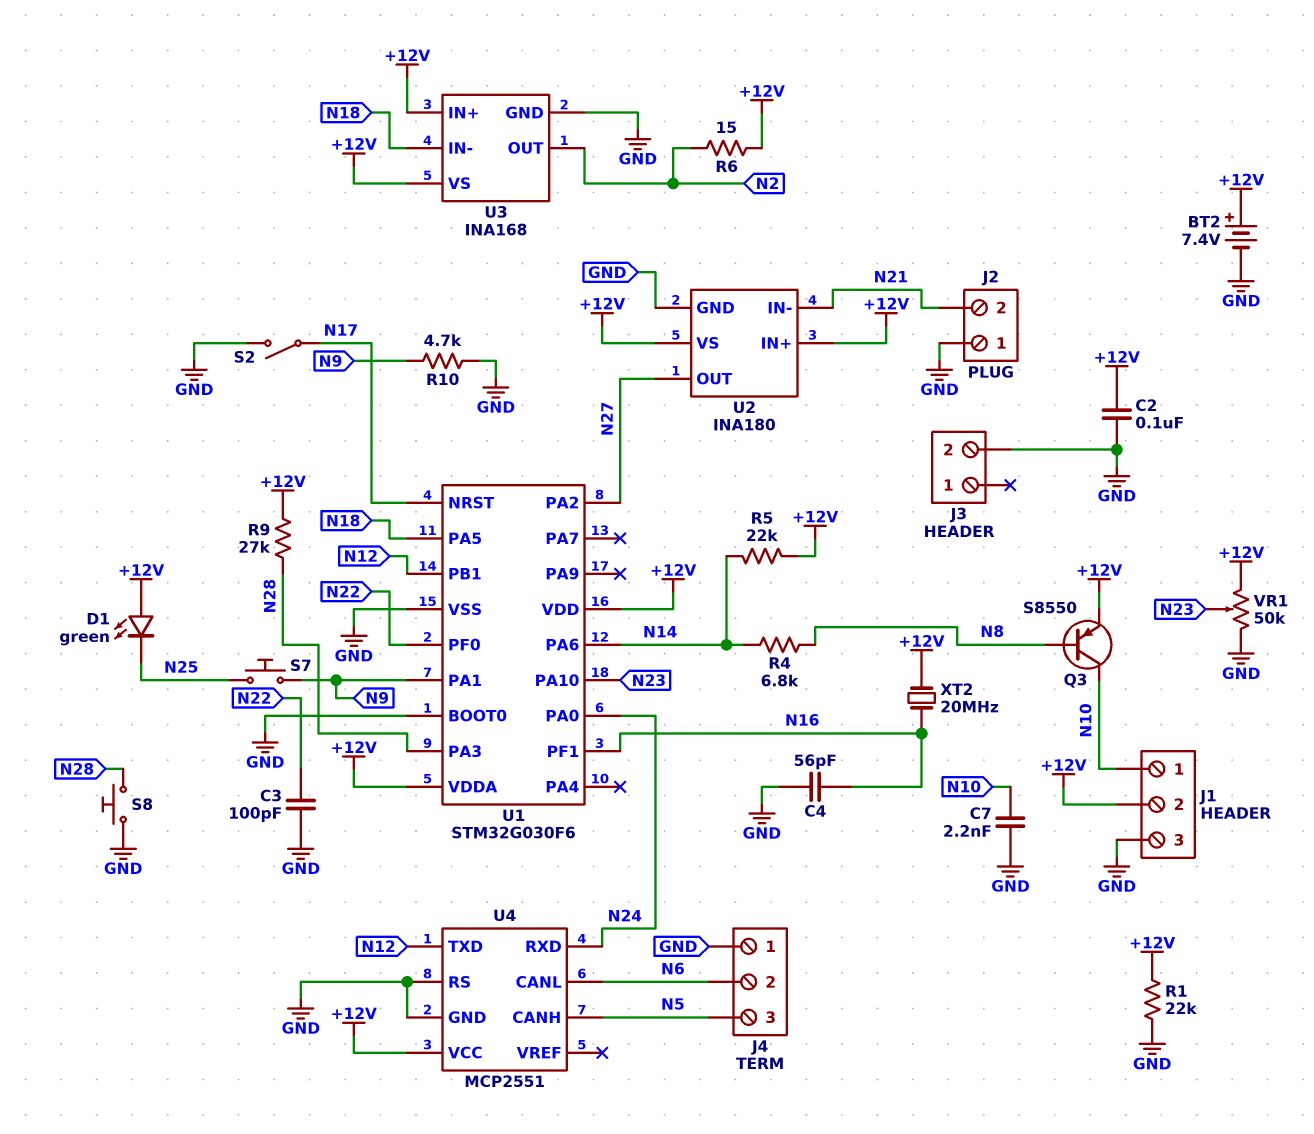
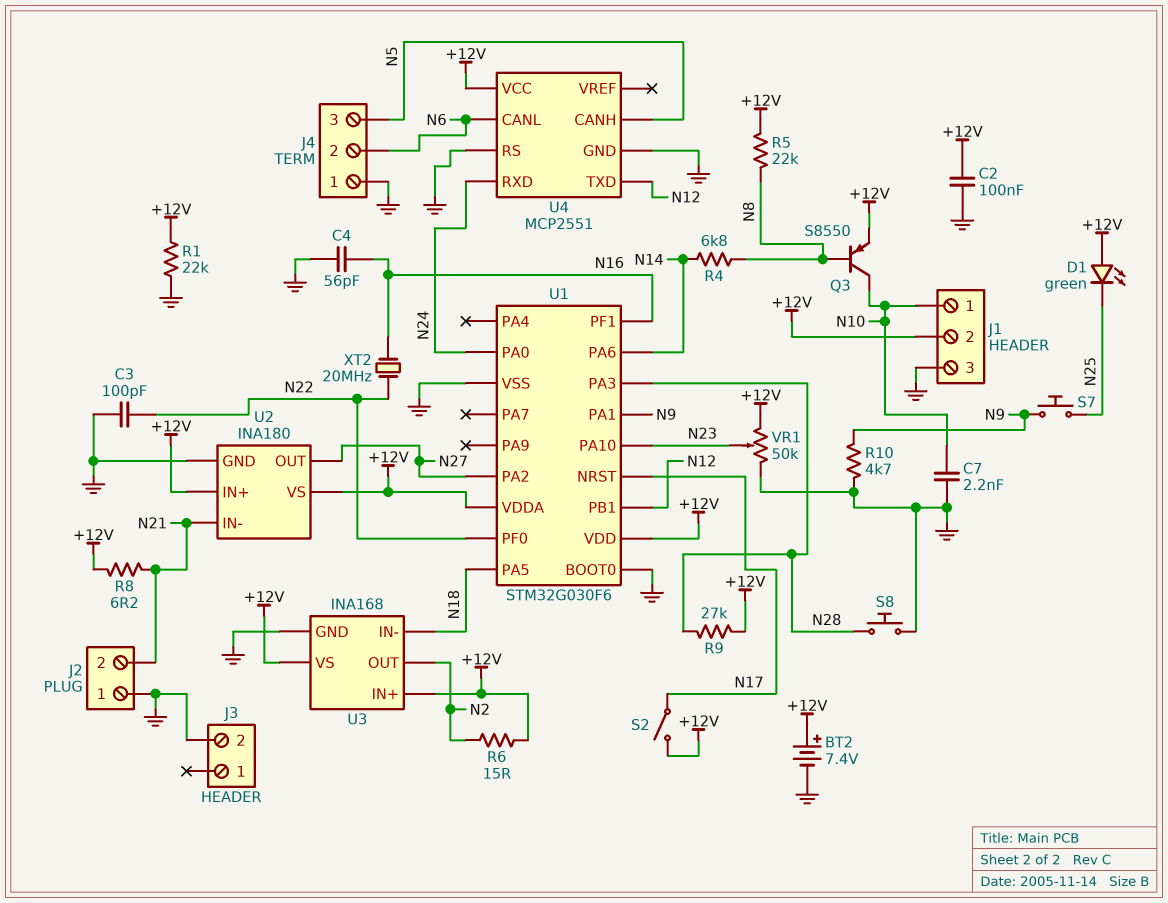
R5: 22k (+12V, N14) -> 22k (+12V, N8)
R8: none -> 6.2 (+12V, N21)
S2: switch (GND, N17) -> switch (+12V, N17)
XT2: 20MHz (+12V, N16) -> 20MHz (N16, N22)

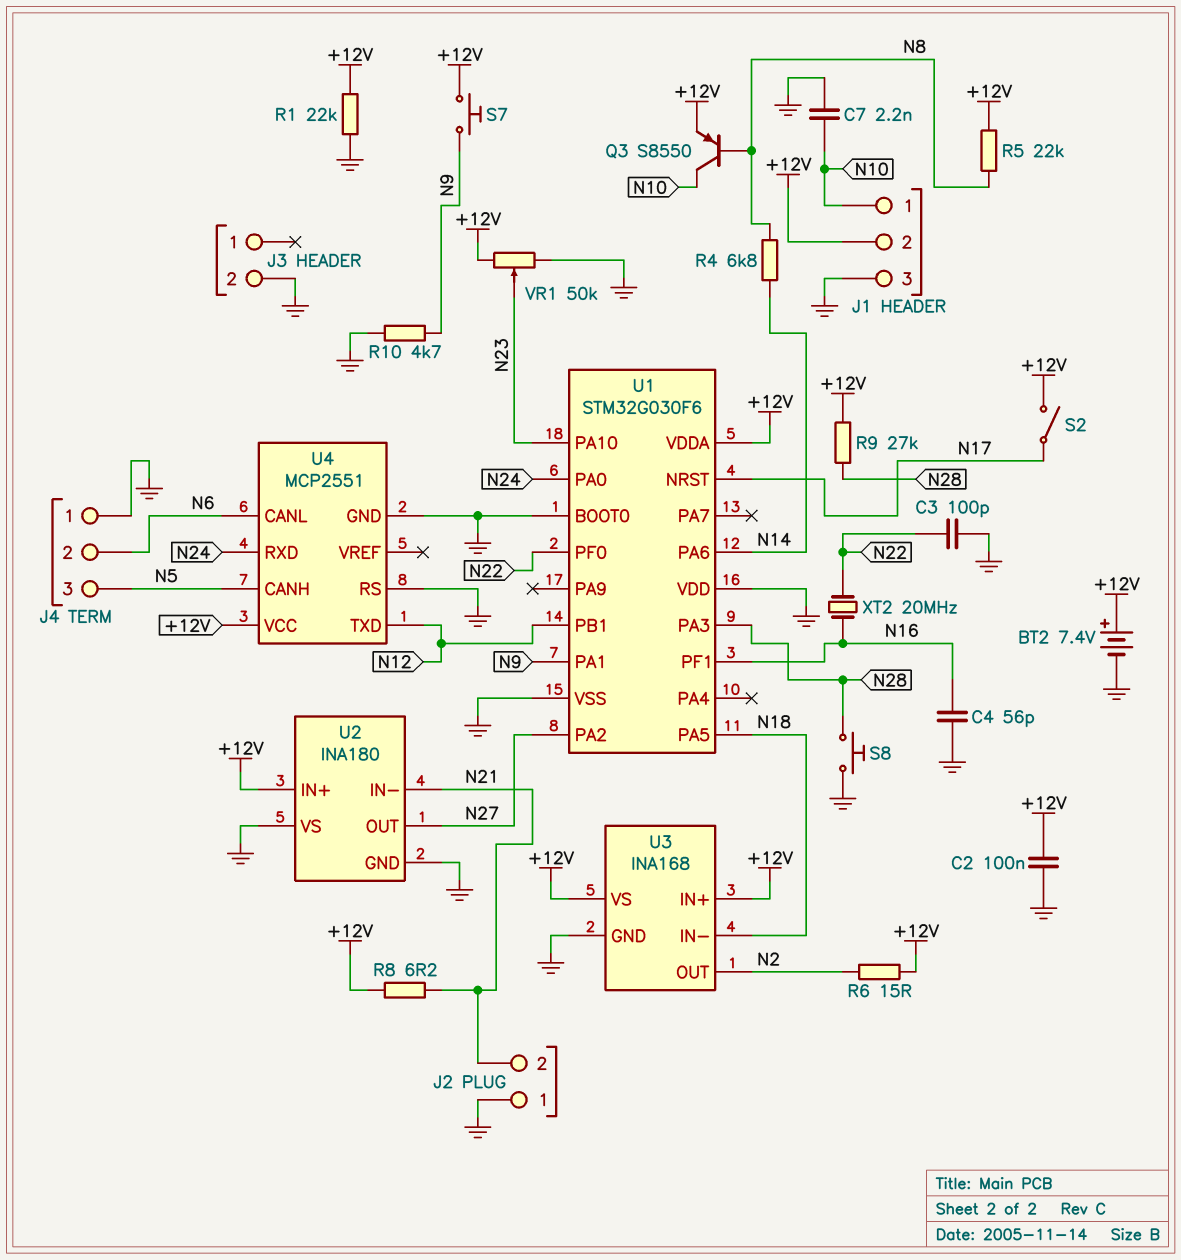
D1: LED green (A +12V, K N25) -> none
S7: button (N9, N25) -> button (+12V, N9)
U1 pin VDD: +12V -> GND
U2 pin VS: +12V -> GND

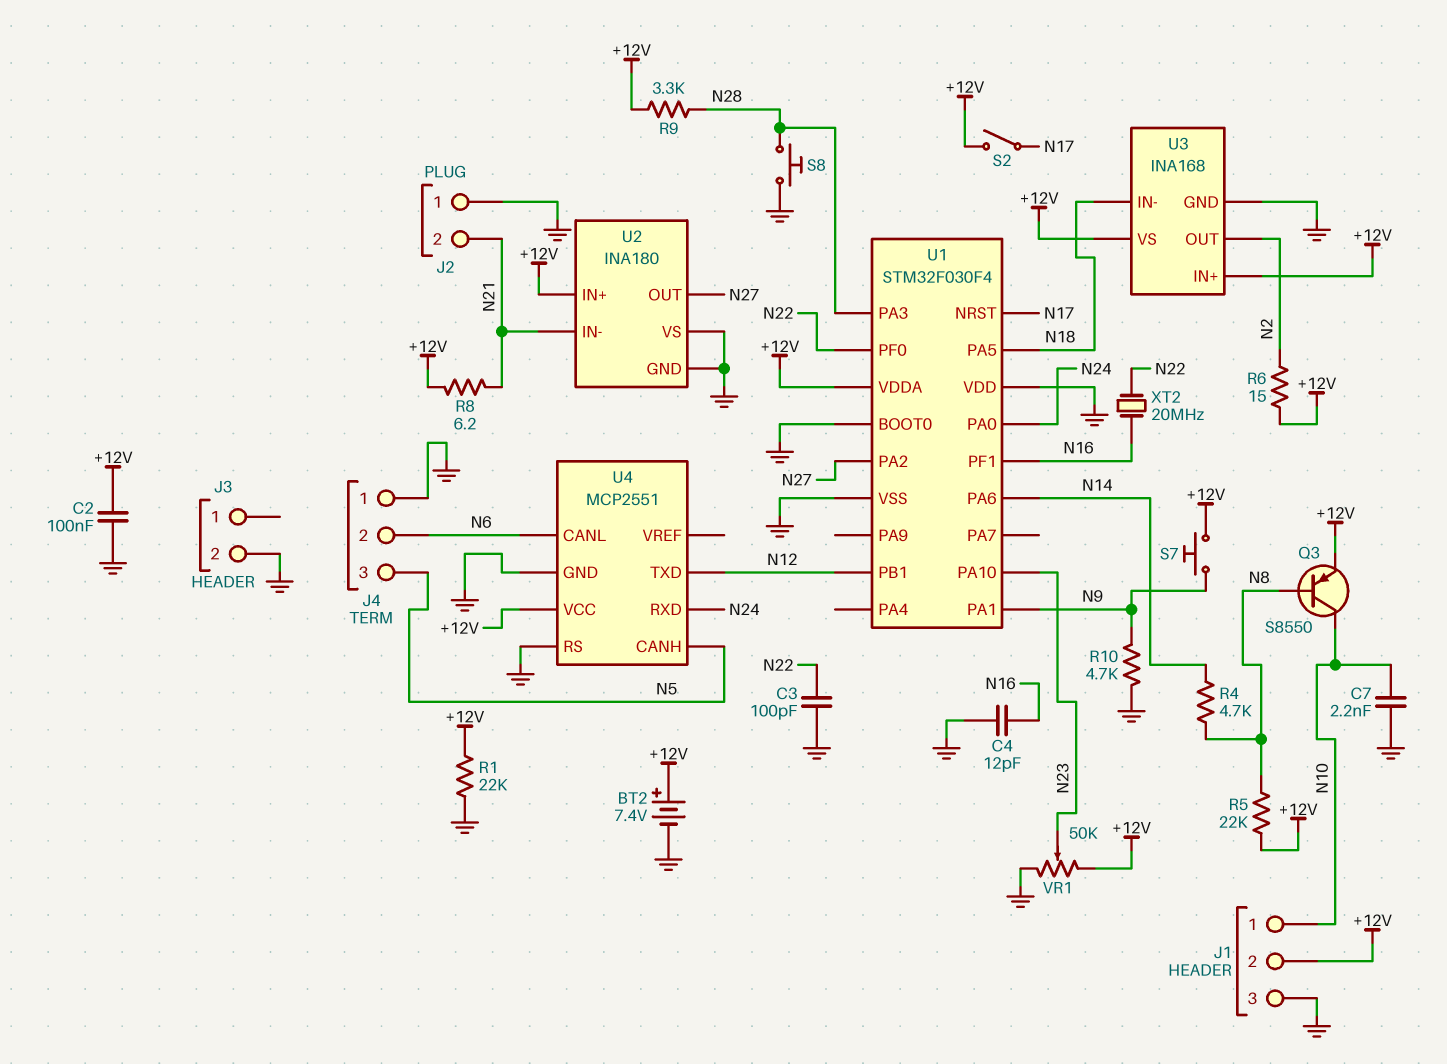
C4: 56pF (GND, N16) -> 12pF (GND, N16)
R4: 6.8k (N8, N14) -> 4.7k (N8, N14)
R9: 27k (+12V, N28) -> 3.3k (+12V, N28)
U1: STM32G030F6 -> STM32F030F4

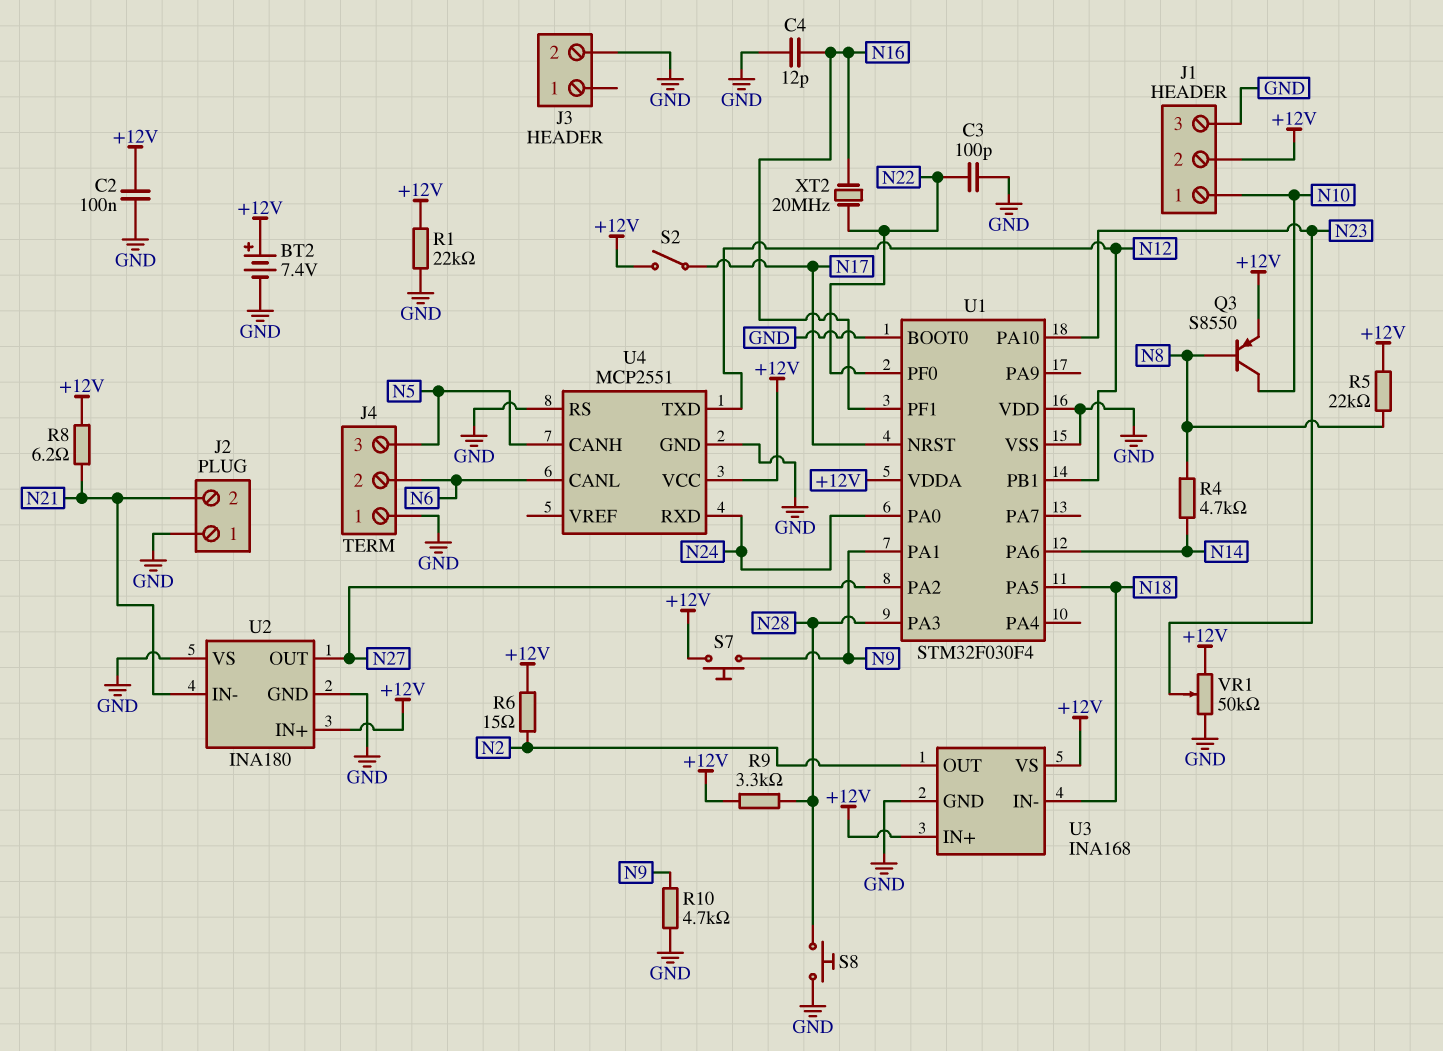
C7: 2.2nF (GND, N10) -> none

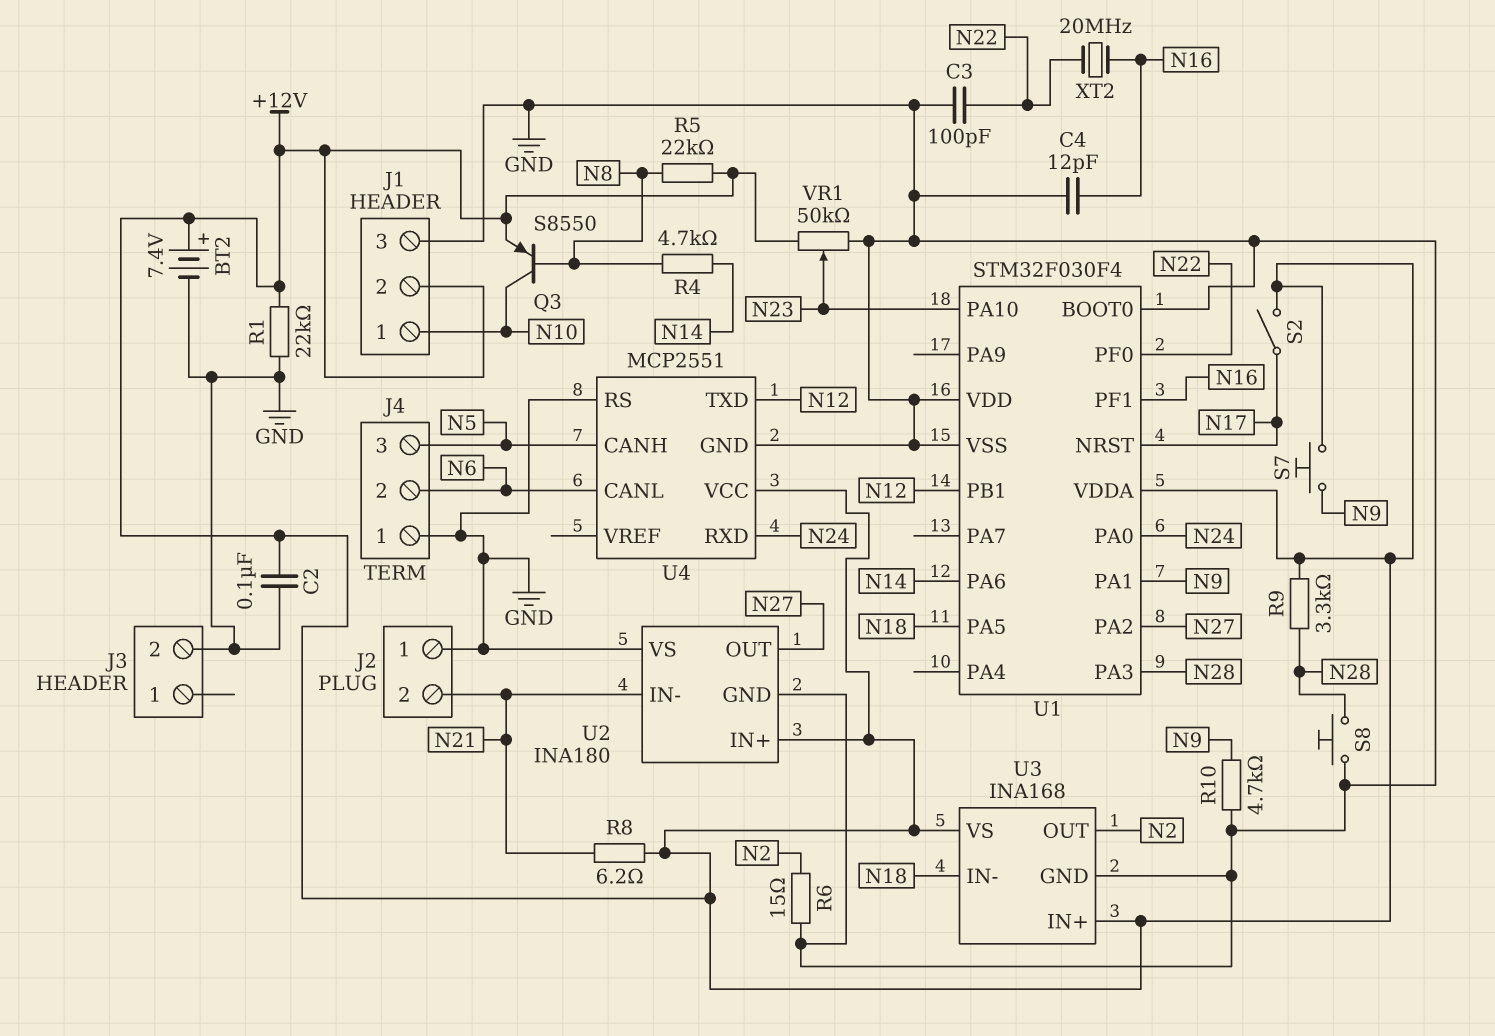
R6: 15 (+12V, N2) -> 15 (GND, N2)

